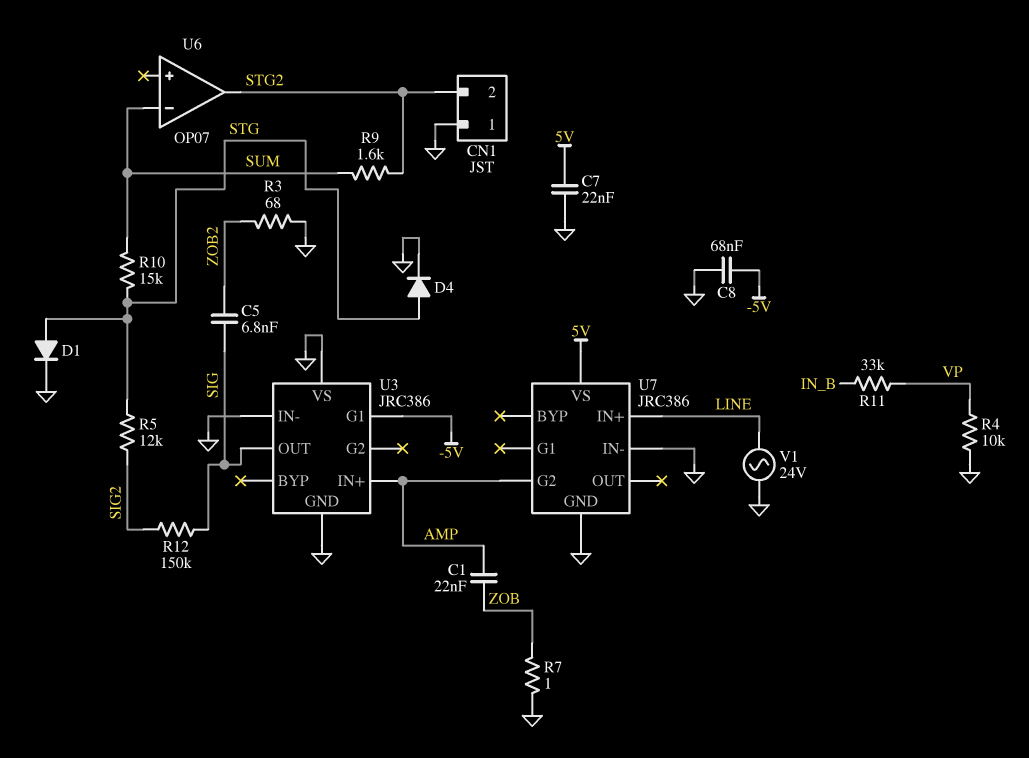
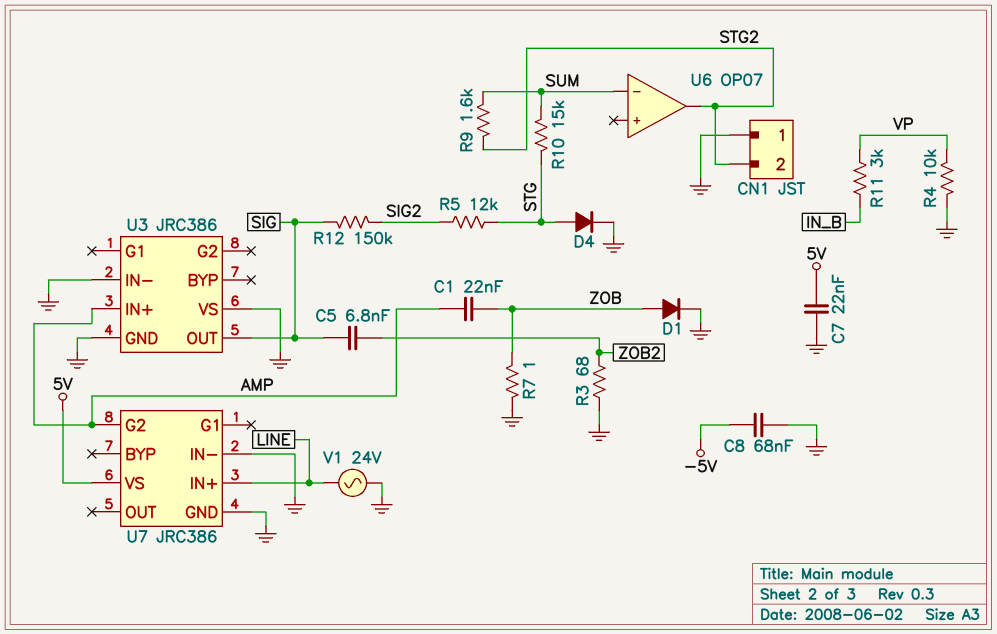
D1: diode (A STG, K GND) -> diode (A ZOB, K GND)
R11: 33k (IN_B, VP) -> 3k (IN_B, VP)
U3 pin G1: -5V -> none

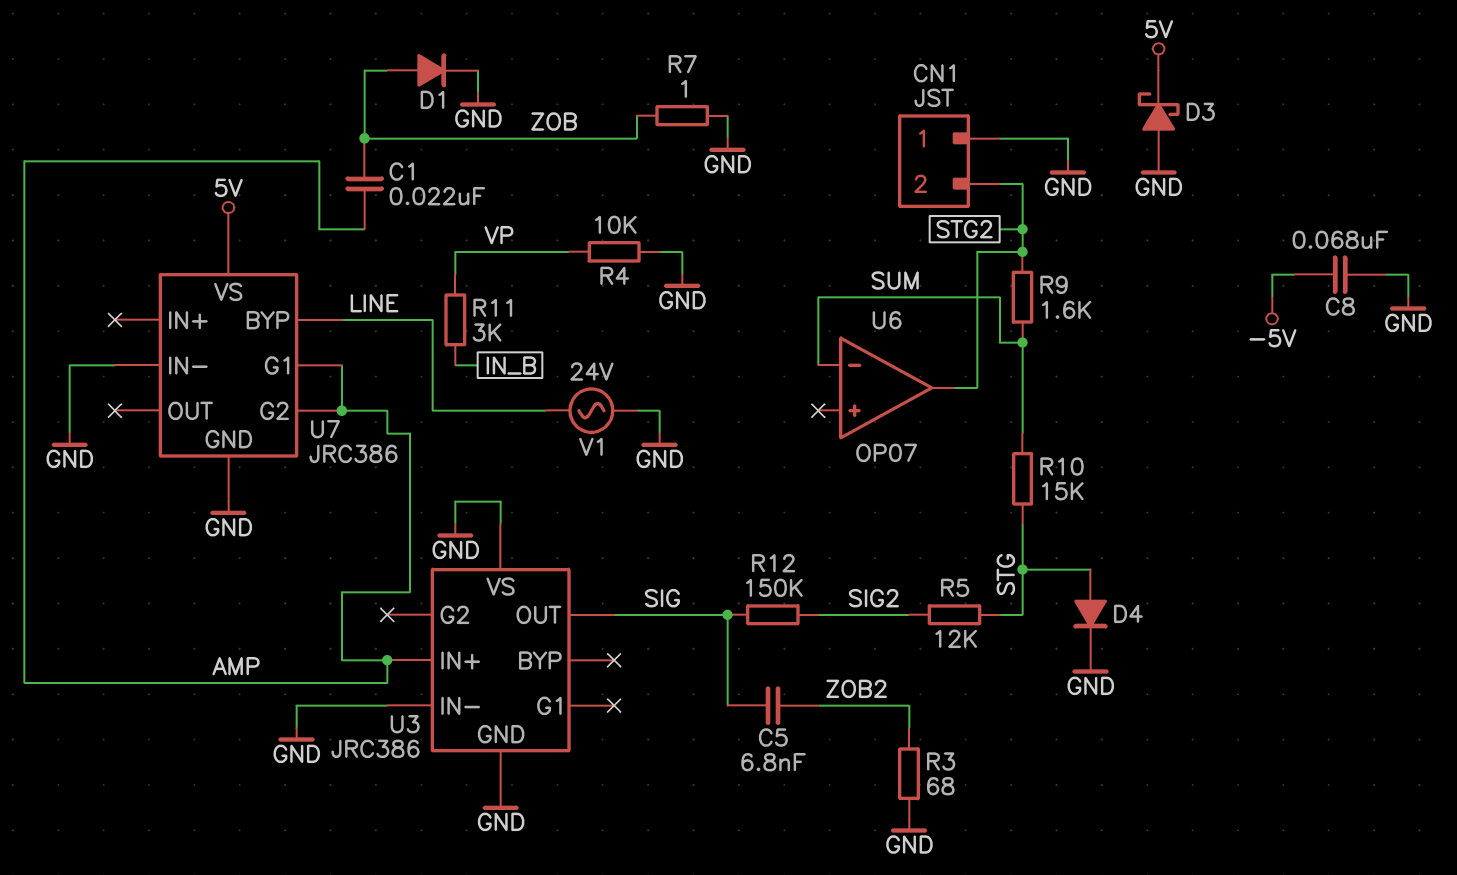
C7: 22nF (5V, GND) -> none
D3: none -> schottky (A GND, K 5V)
U7 pin BYP: none -> LINE
U7 pin G1: none -> AMP
U7 pin IN+: LINE -> none

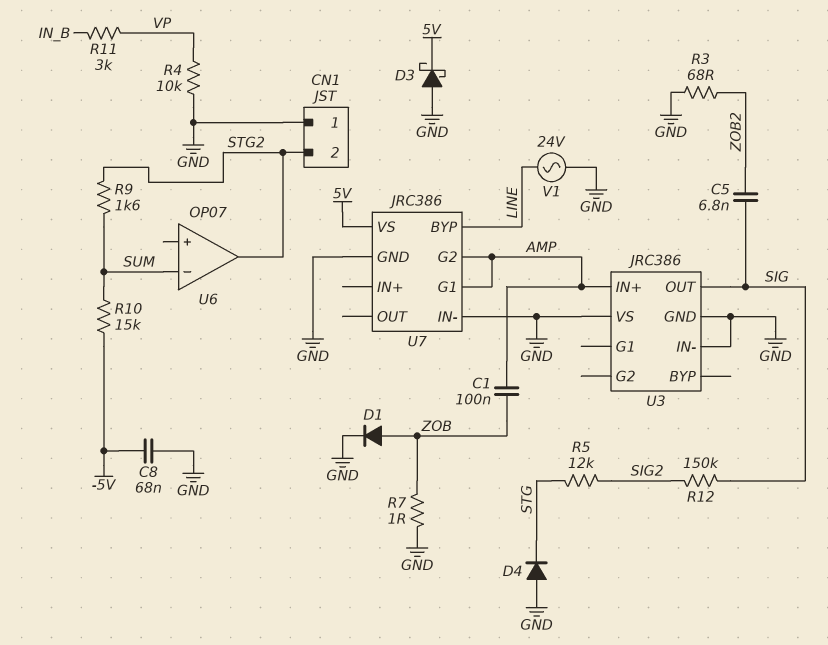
C1: 22nF (AMP, ZOB) -> 100nF (AMP, ZOB)
D4: diode (A STG, K GND) -> diode (A GND, K STG)
R10: 15k (STG, SUM) -> 15k (-5V, SUM)

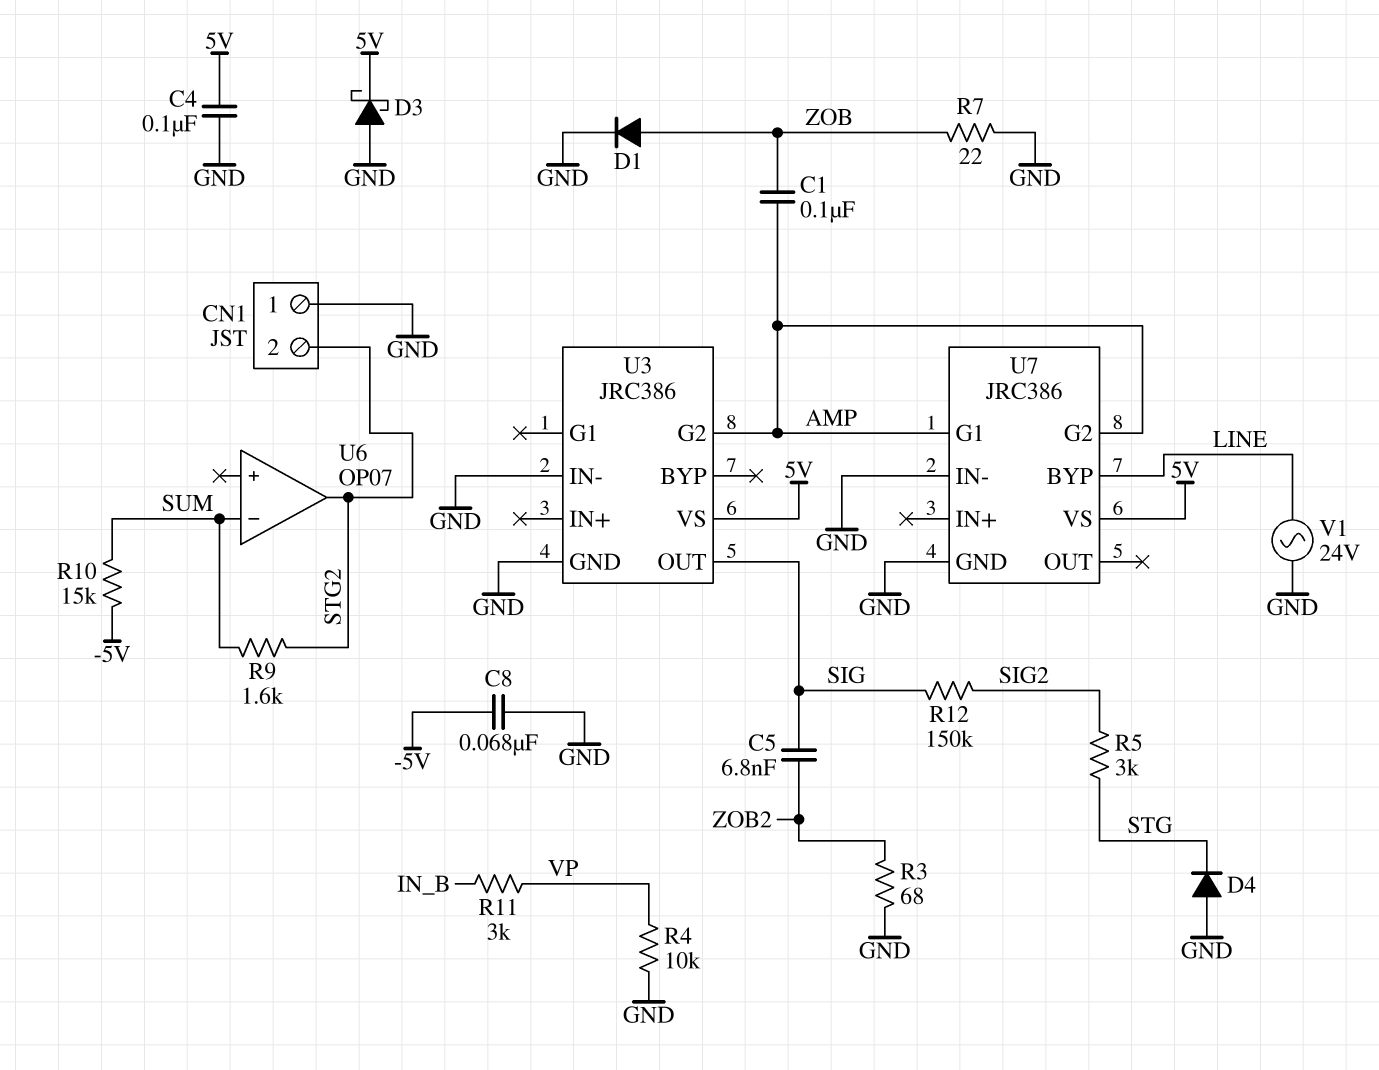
C4: none -> 100nF (5V, GND)
R5: 12k (SIG2, STG) -> 3k (SIG2, STG)
R7: 1 (GND, ZOB) -> 22 (GND, ZOB)
U3 pin G2: none -> AMP
U3 pin IN+: AMP -> none
U3 pin VS: GND -> 5V

